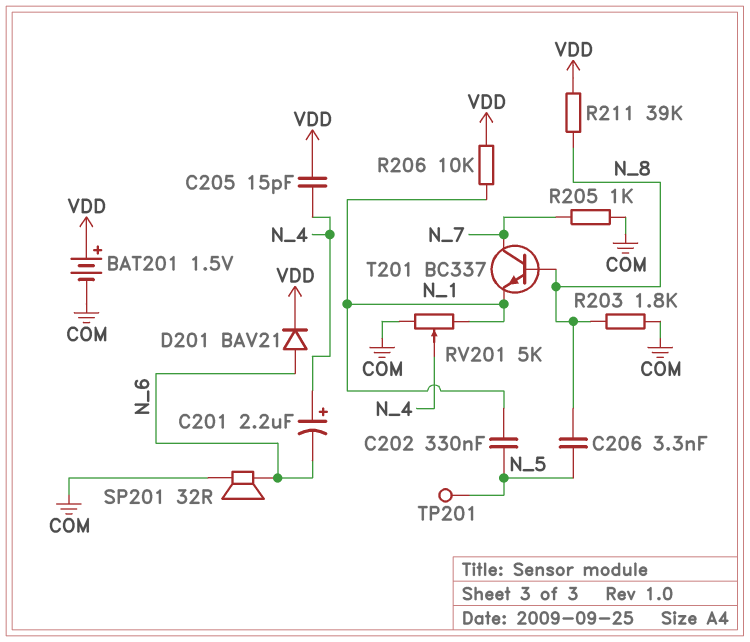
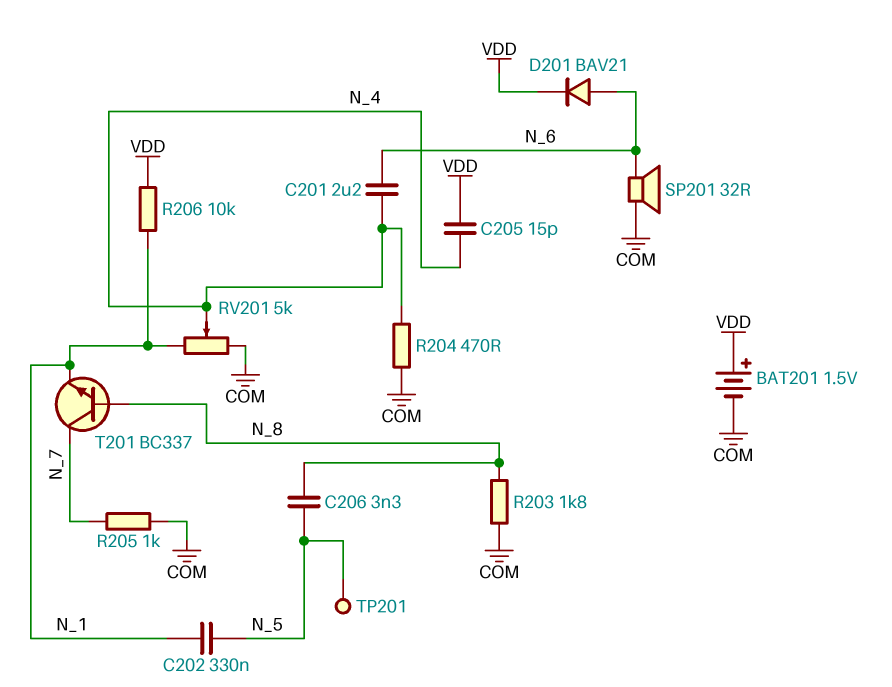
C201: 2.2uF (plus N_4, minus N_6) -> 2.2uF (N_4, N_6)
R204: none -> 470 (COM, N_4)
R211: 39k (N_8, VDD) -> none

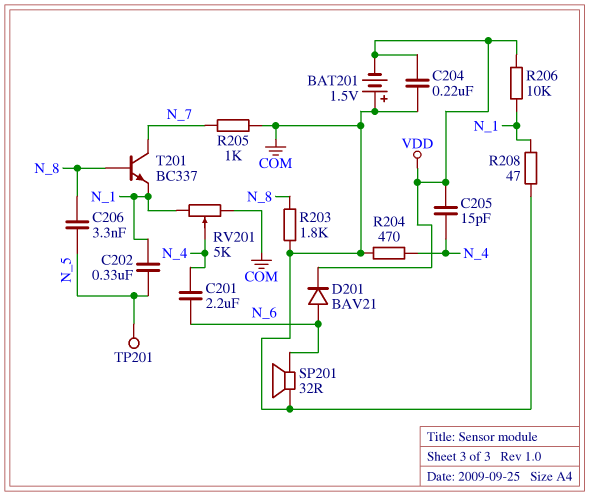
BAT201: 1.5V (plus VDD, minus COM) -> 1.5V (plus COM, minus VDD)
C204: none -> 220nF (COM, VDD)
R208: none -> 47 (COM, N_1)

